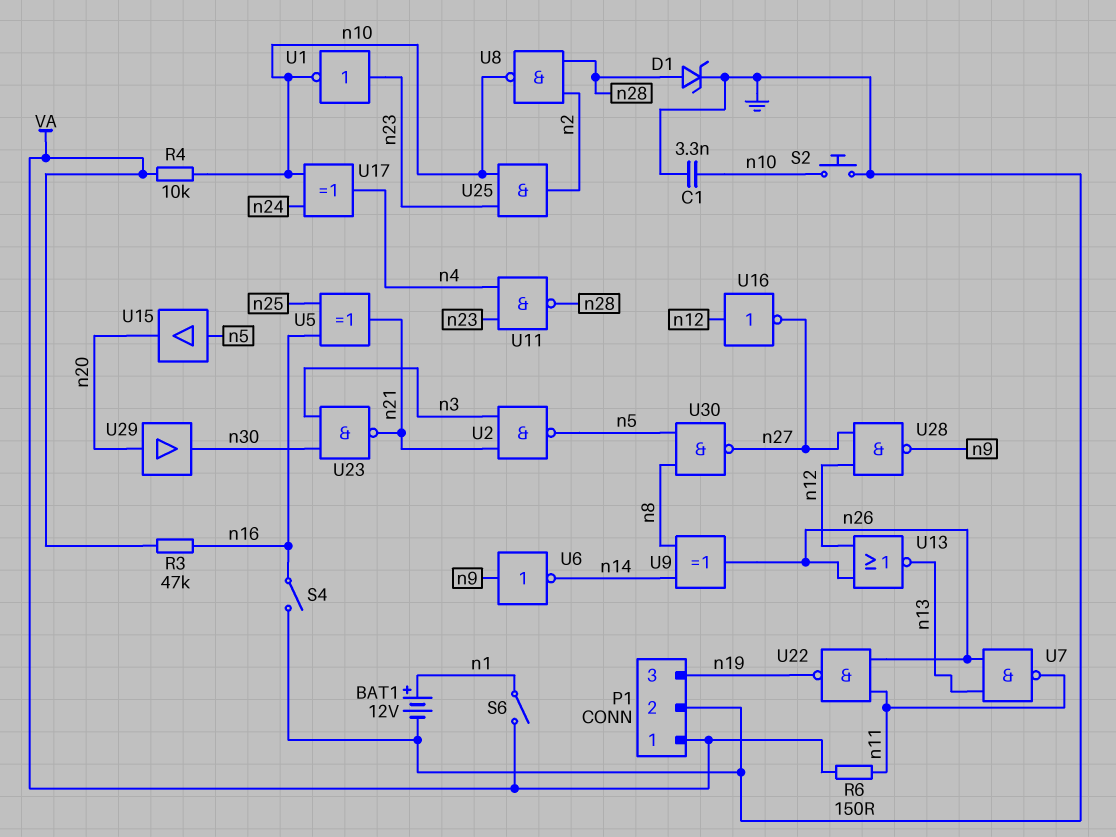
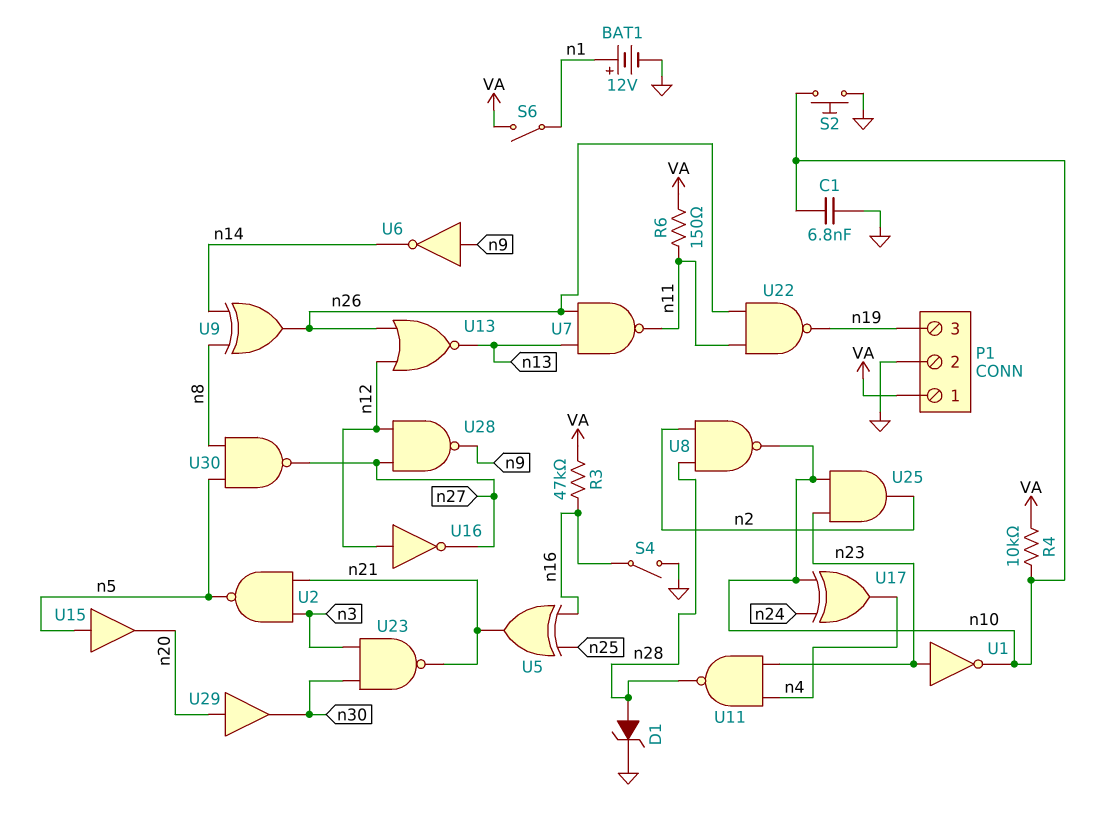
C1: 3.3nF (GND, n10) -> 6.8nF (GND, n10)

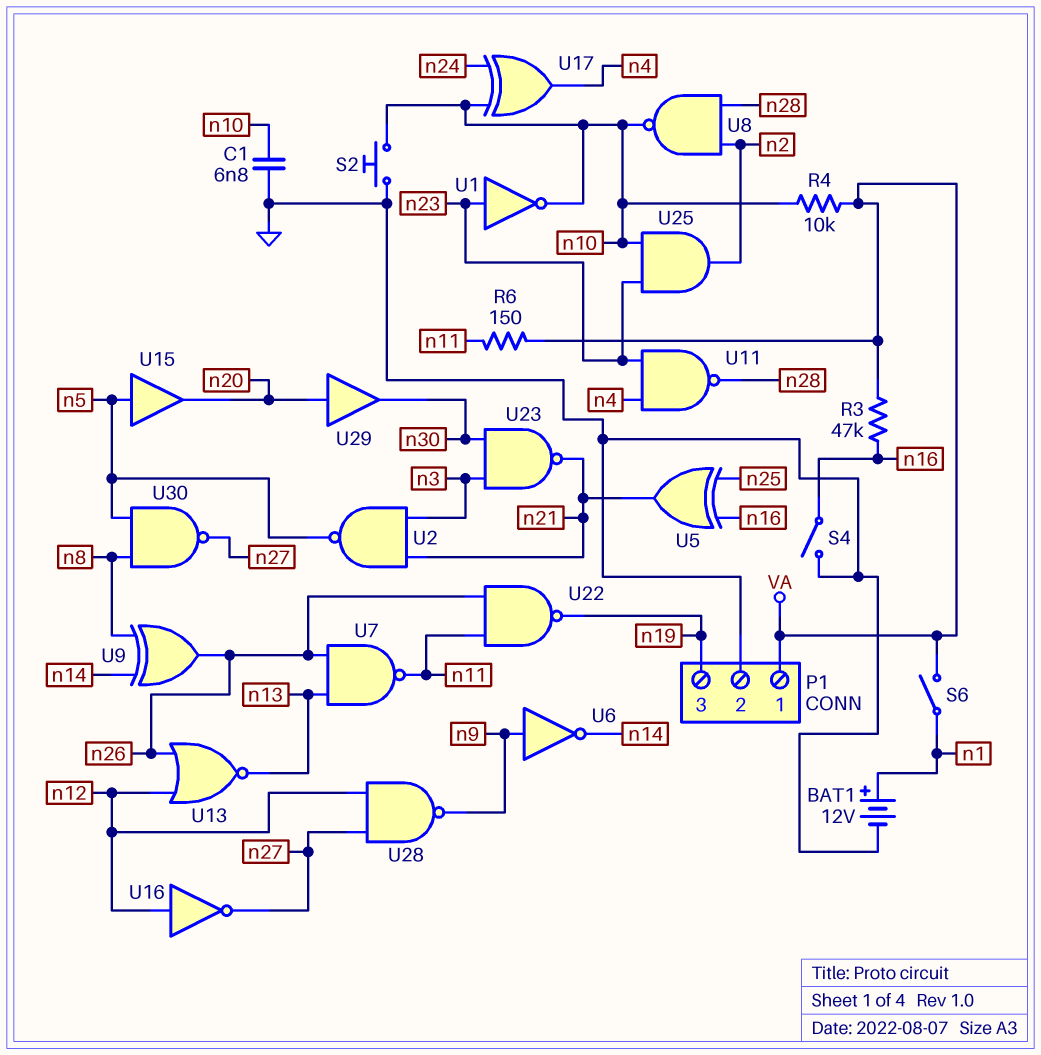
D1: zener (A n28, K GND) -> none

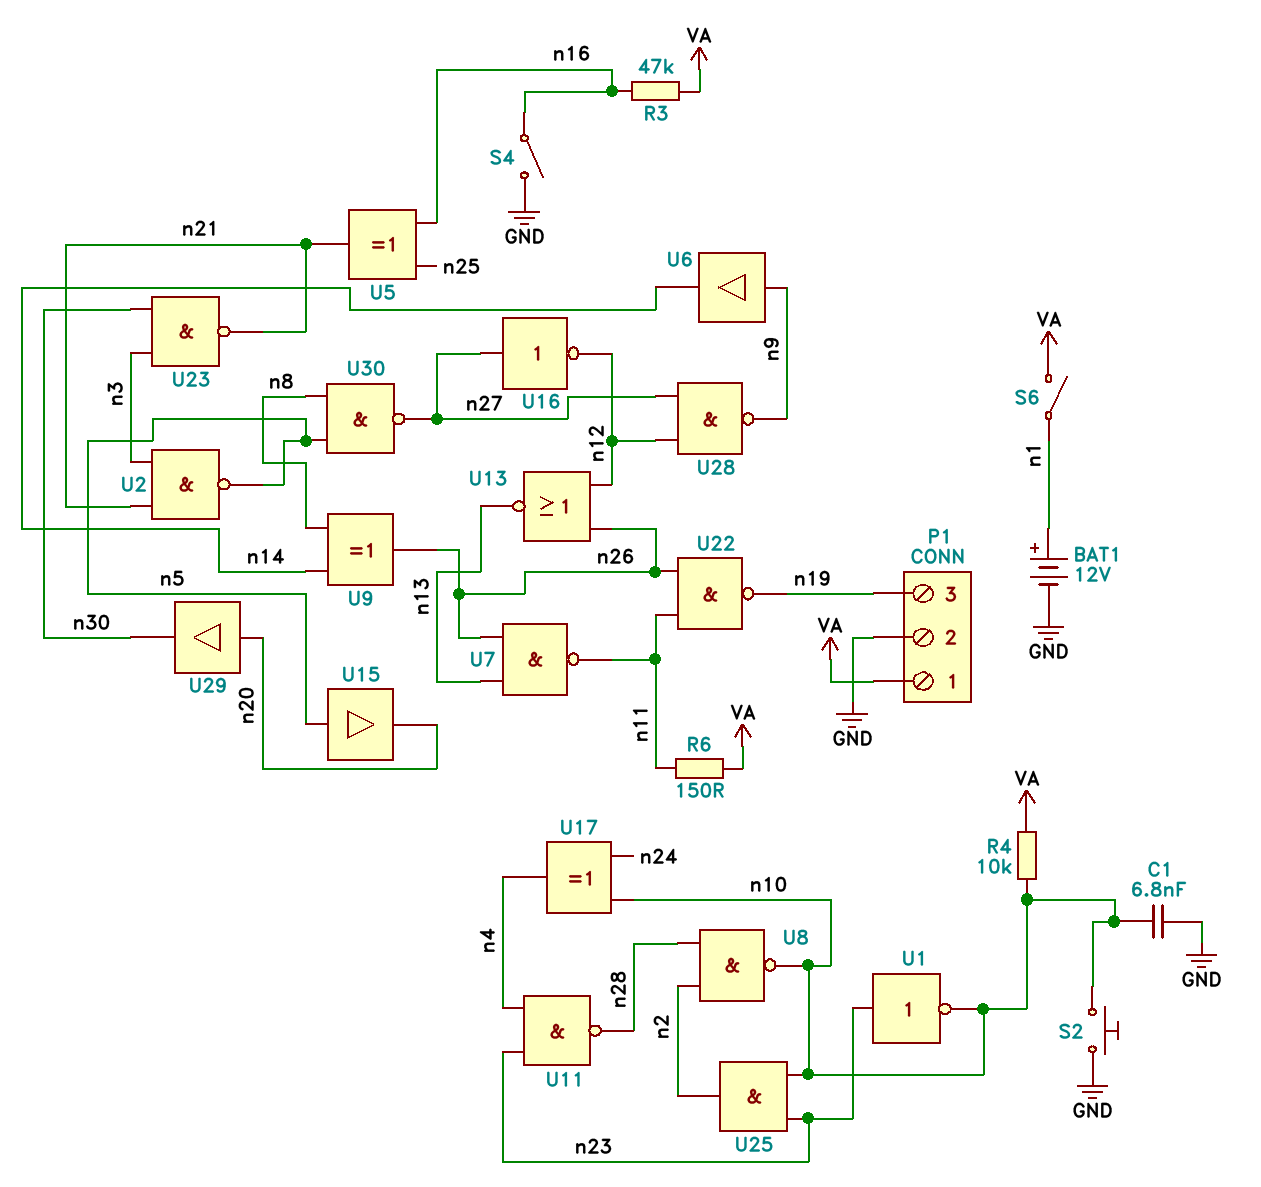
U6: NOT (in n9, out n14) -> buffer (in n9, out n14)
U16: NOT (in n12, out n27) -> NOT (in n27, out n12)

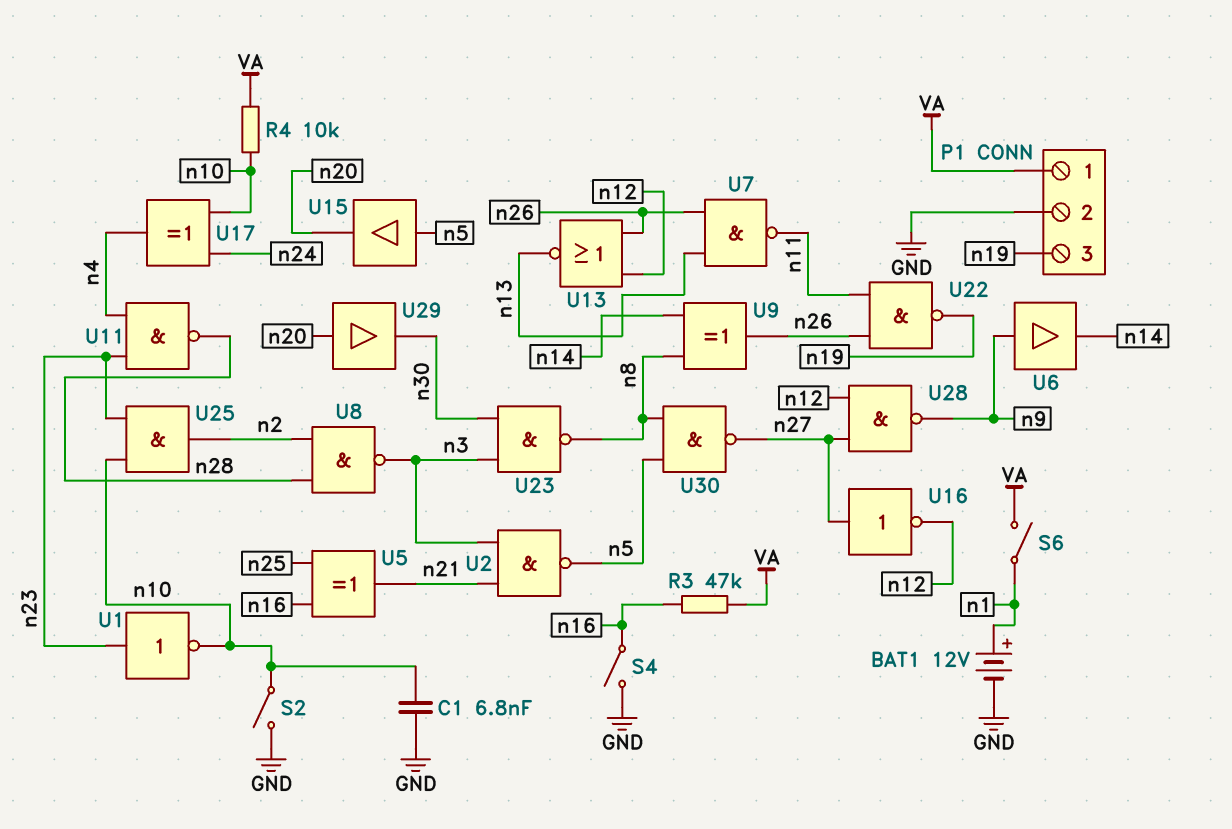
R6: 150 (VA, n11) -> none
S2: button (GND, n10) -> switch (GND, n10)
U8: NAND (in n2, in n28, out n10) -> NAND (in n2, in n28, out n3)
U23: NAND (in n3, in n30, out n21) -> NAND (in n3, in n30, out n8)

